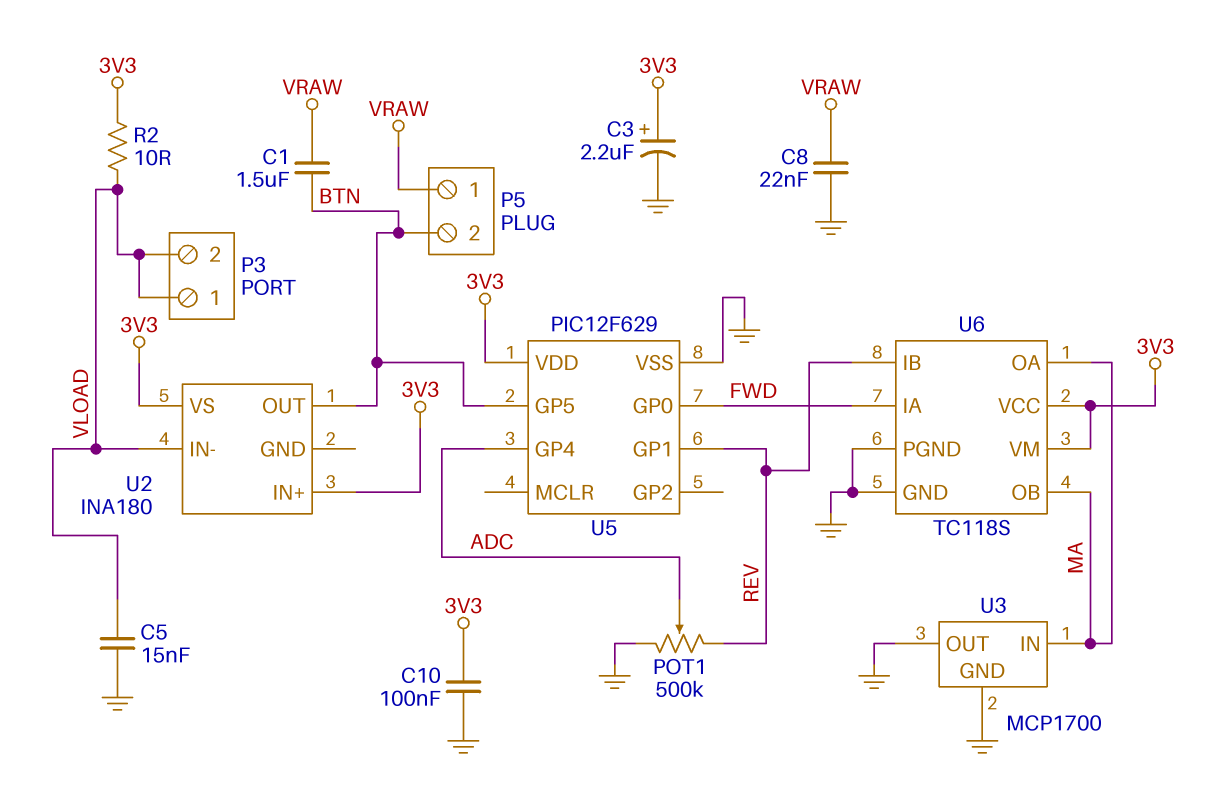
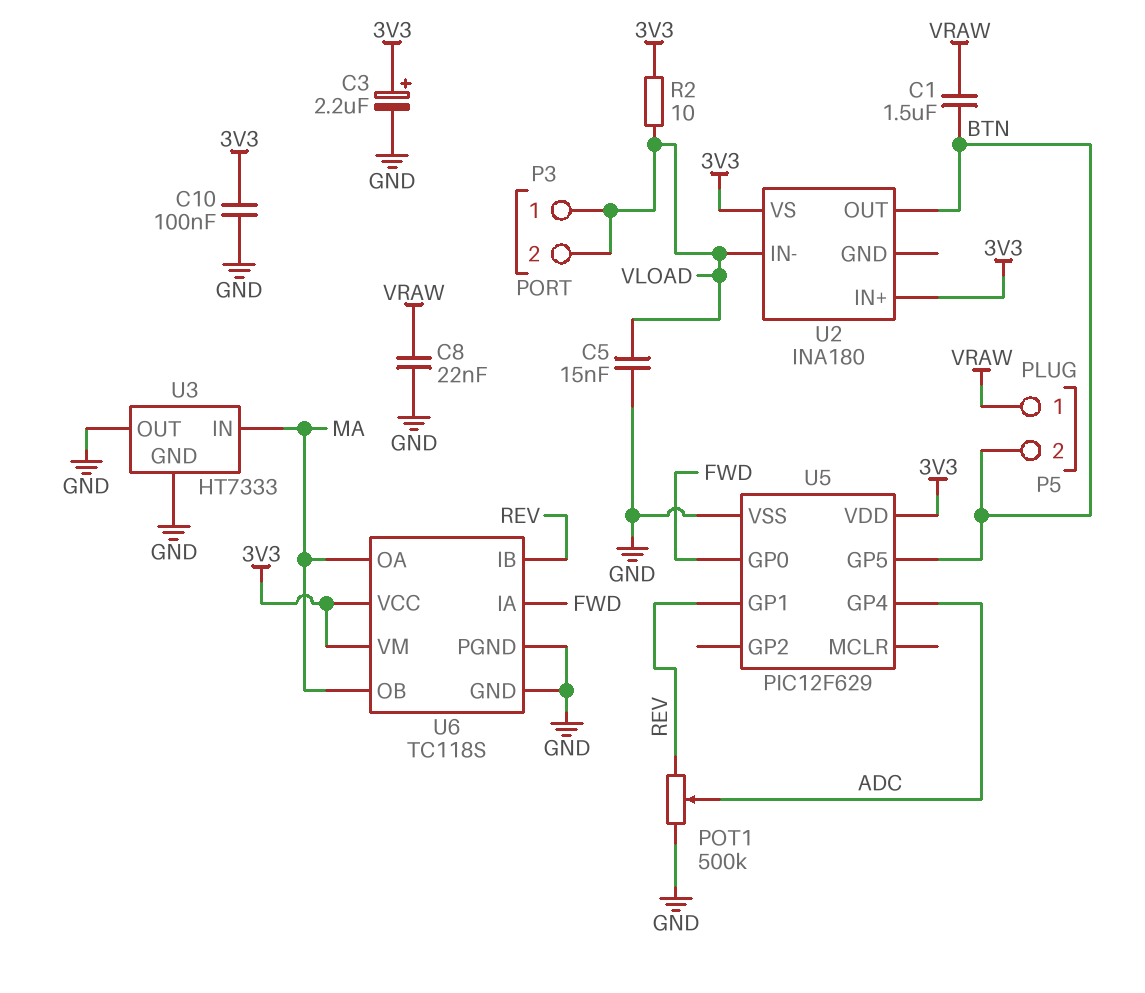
U3: MCP1700 -> HT7333

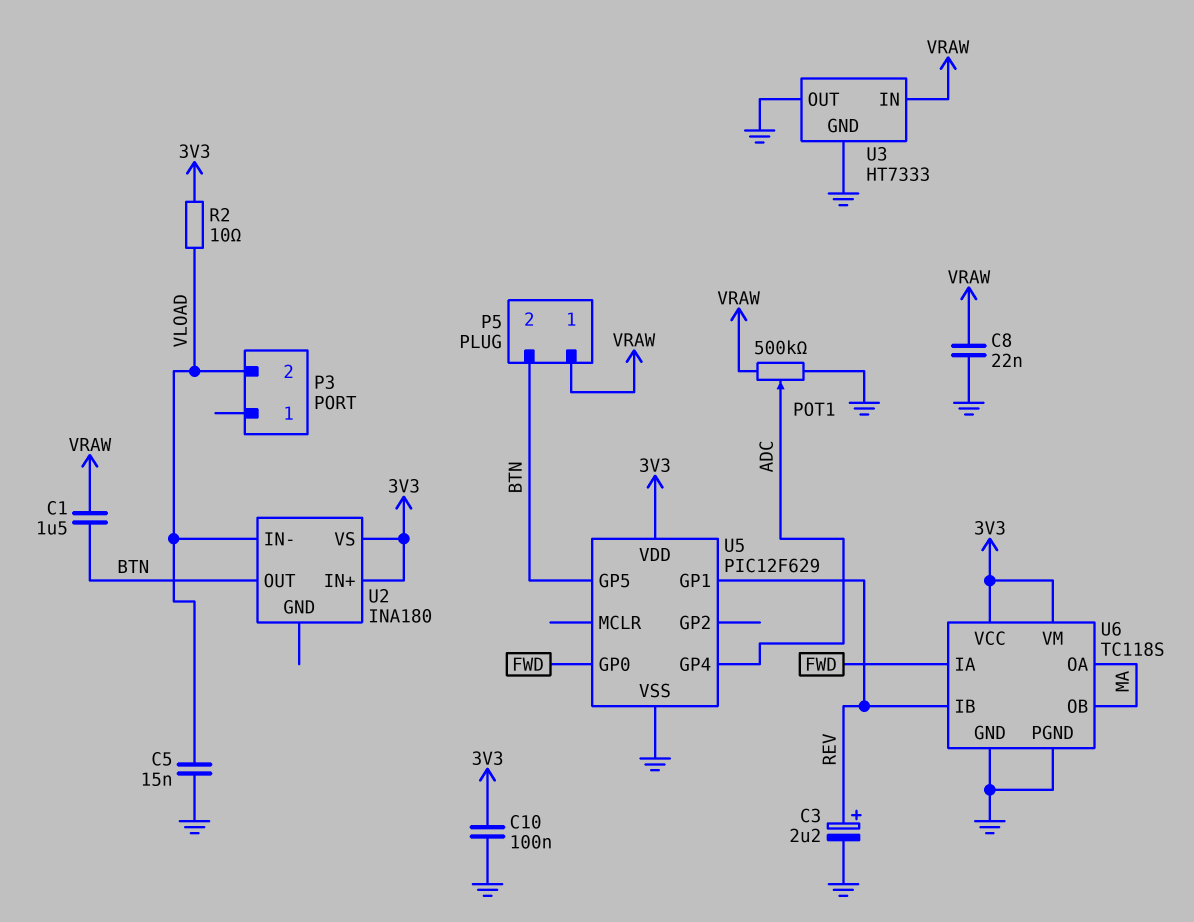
C3: 2.2uF (plus 3V3, minus GND) -> 2.2uF (plus REV, minus GND)
P3 pin 1: VLOAD -> none
POT1: 500k (GND, REV, wiper ADC) -> 500k (GND, VRAW, wiper ADC)
U3 pin IN: MA -> VRAW

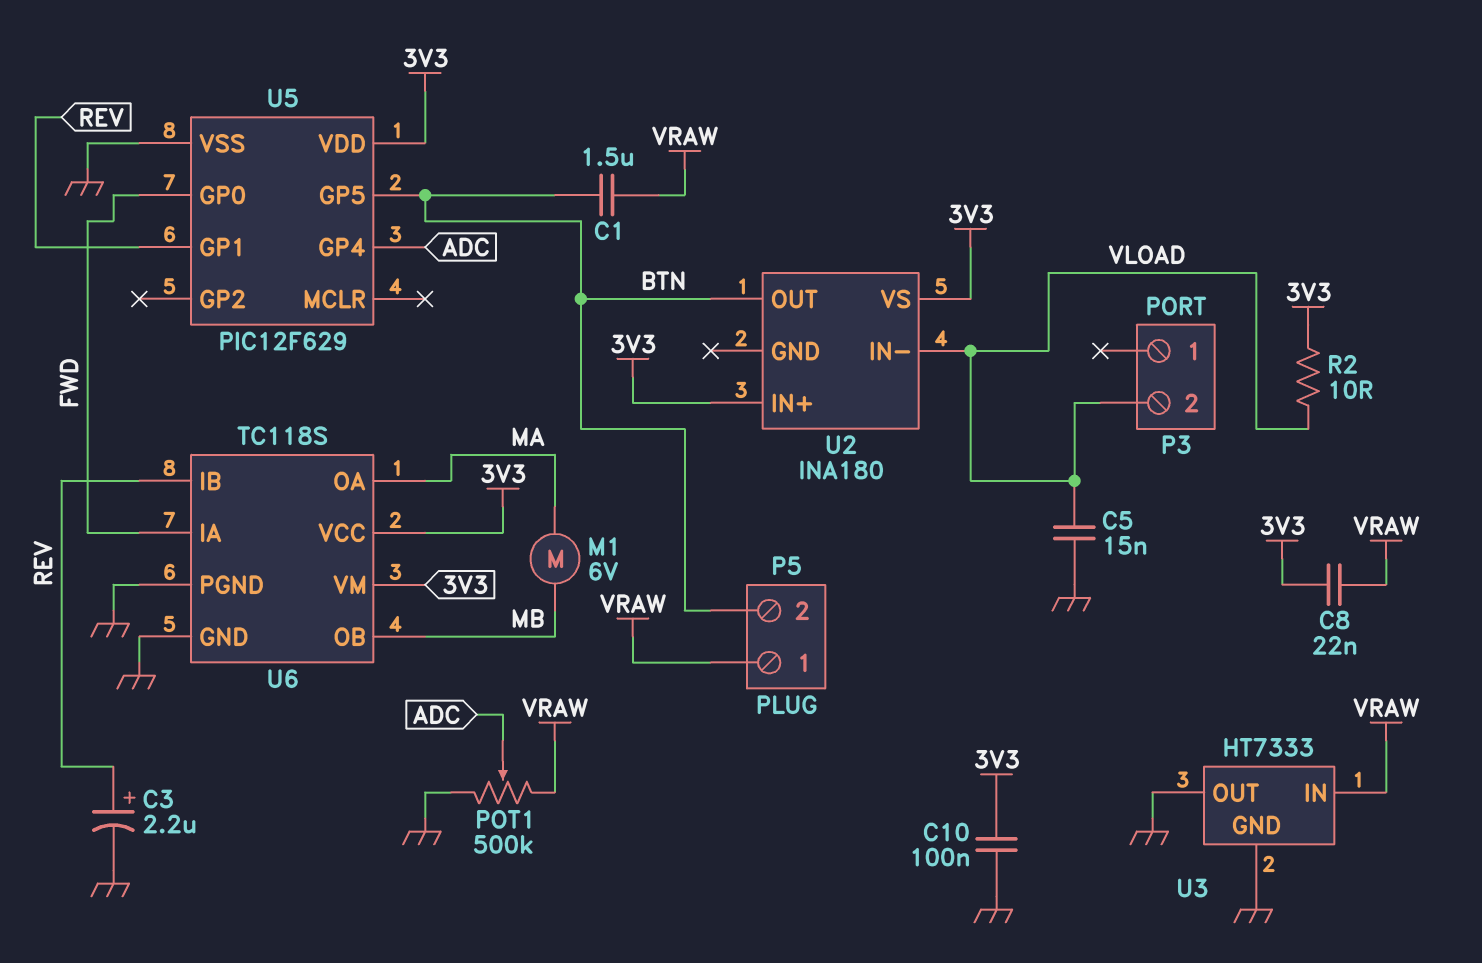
C8: 22nF (GND, VRAW) -> 22nF (3V3, VRAW)
M1: none -> motor 6V (MA, MB)
U6 pin OB: MA -> MB

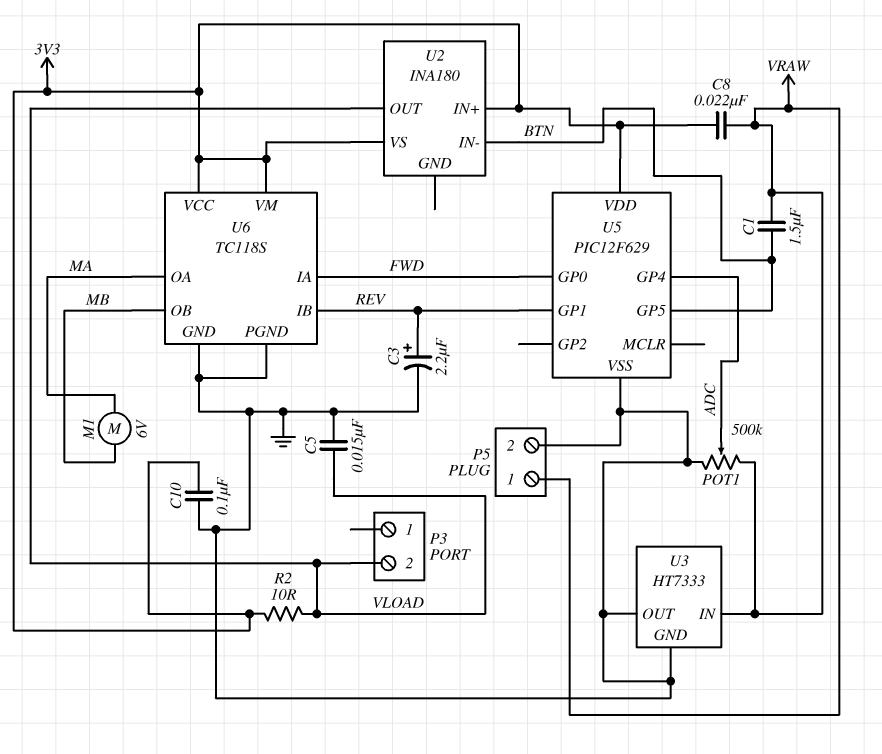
P5 pin 2: BTN -> GND
U2 pin IN-: VLOAD -> BTN
U2 pin OUT: BTN -> VLOAD

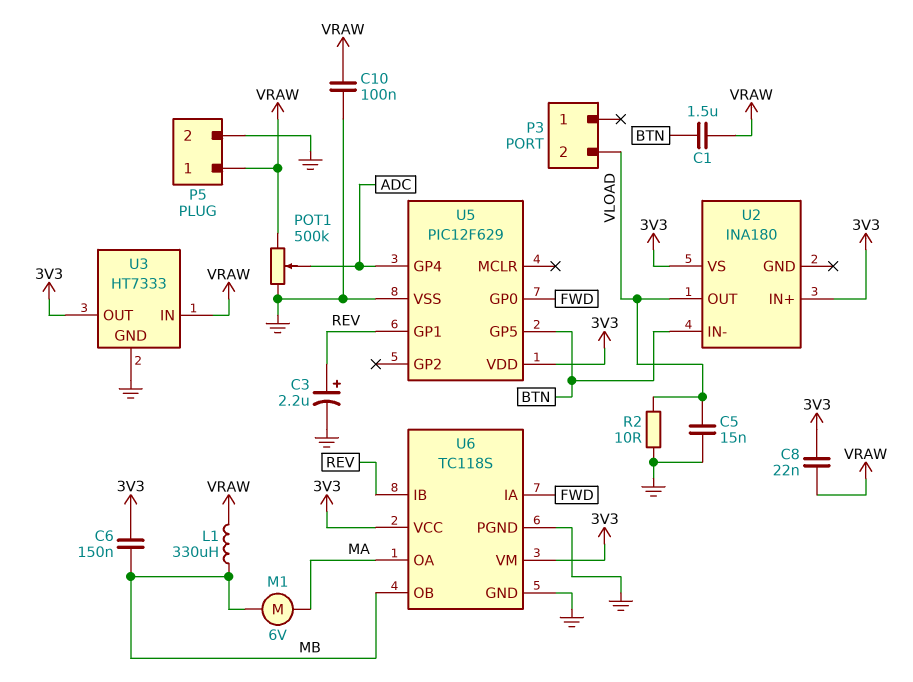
C6: none -> 150nF (3V3, MB)
C10: 100nF (3V3, GND) -> 100nF (GND, VRAW)
L1: none -> 330uH (MB, VRAW)
R2: 10 (3V3, VLOAD) -> 10 (GND, VLOAD)
U3 pin OUT: GND -> 3V3

